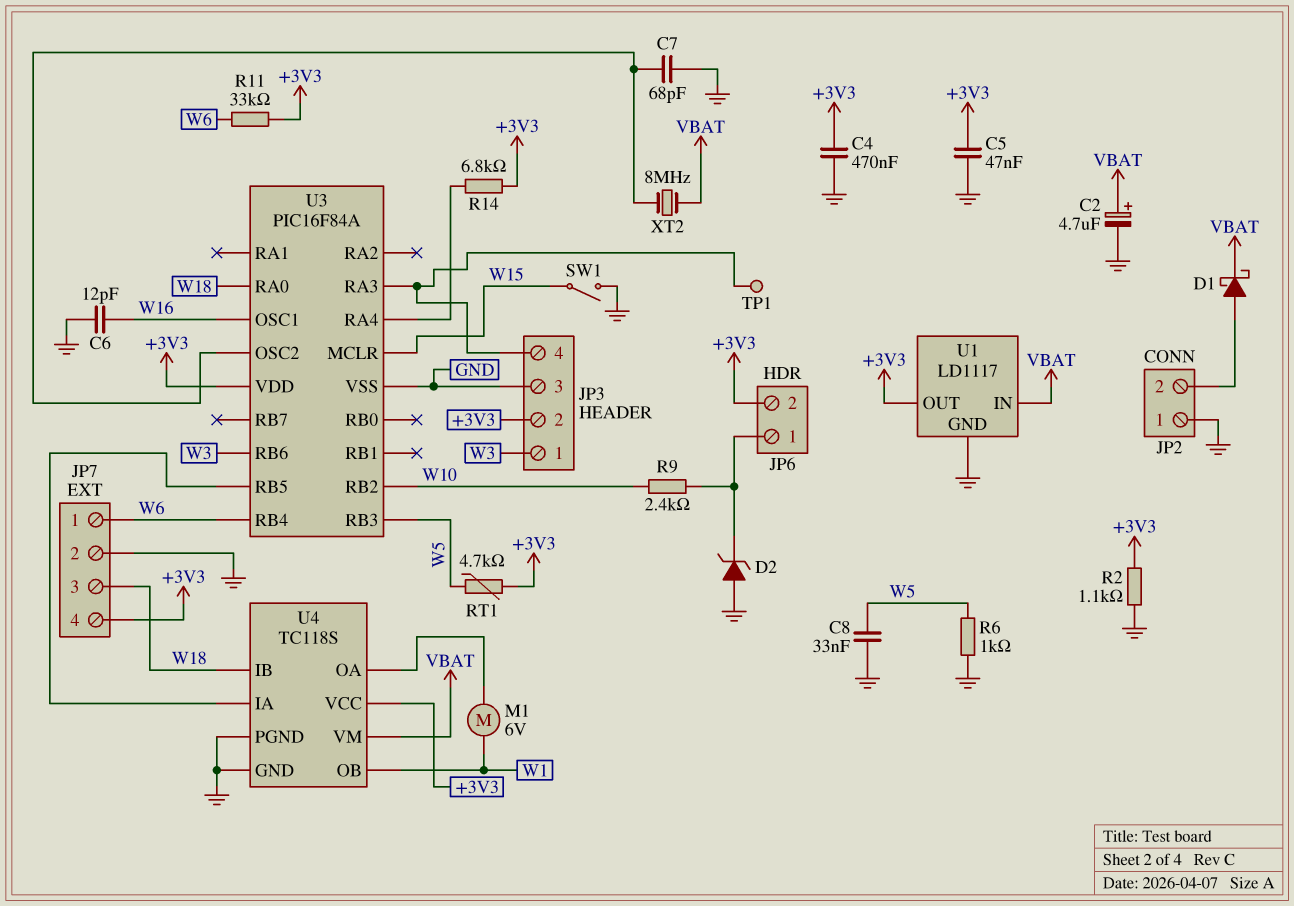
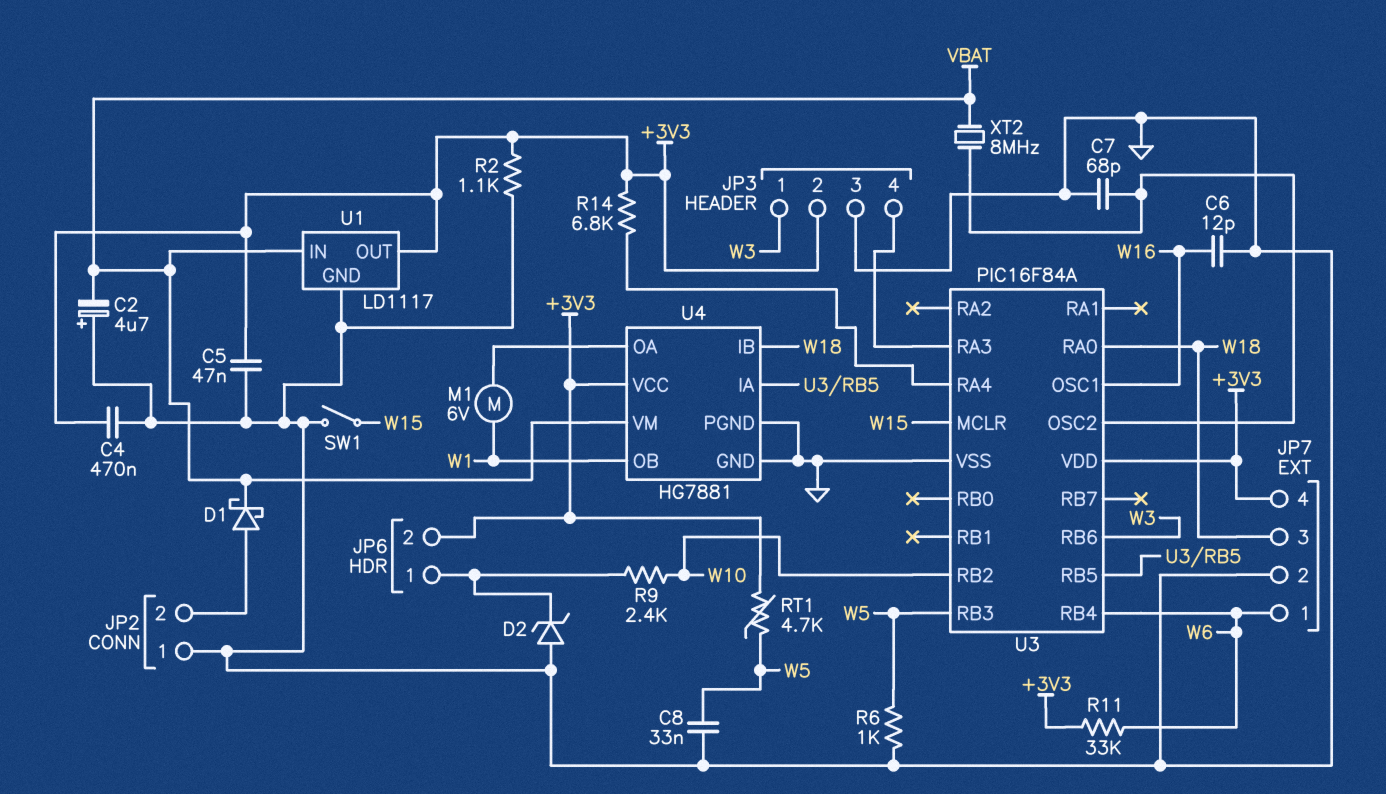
C2: 4.7uF (plus VBAT, minus GND) -> 4.7uF (plus GND, minus VBAT)
TP1: test point (JP3/4) -> none
U4: TC118S -> HG7881

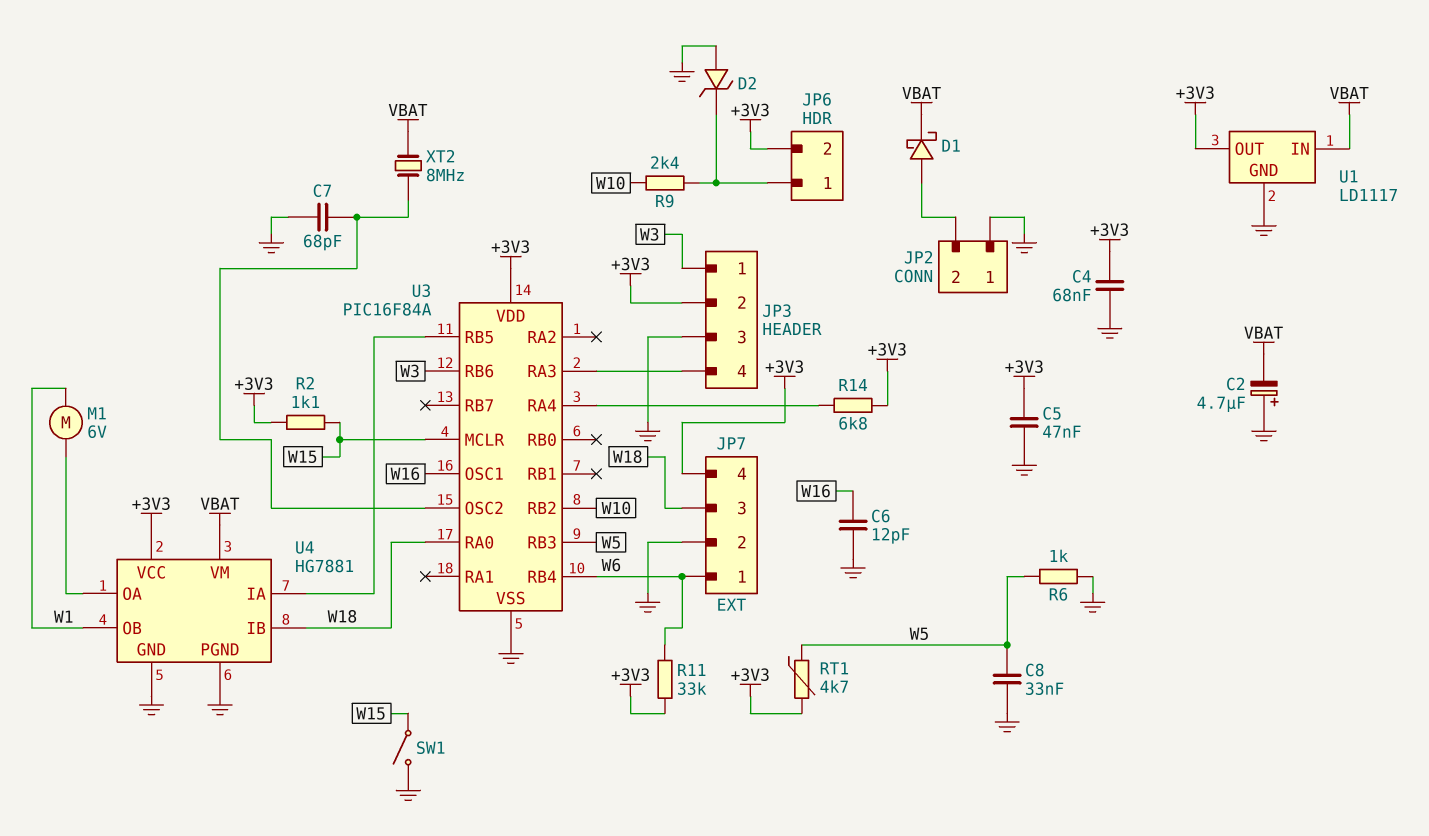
C4: 470nF (+3V3, GND) -> 68nF (+3V3, GND)
R2: 1.1k (+3V3, GND) -> 1.1k (+3V3, W15)

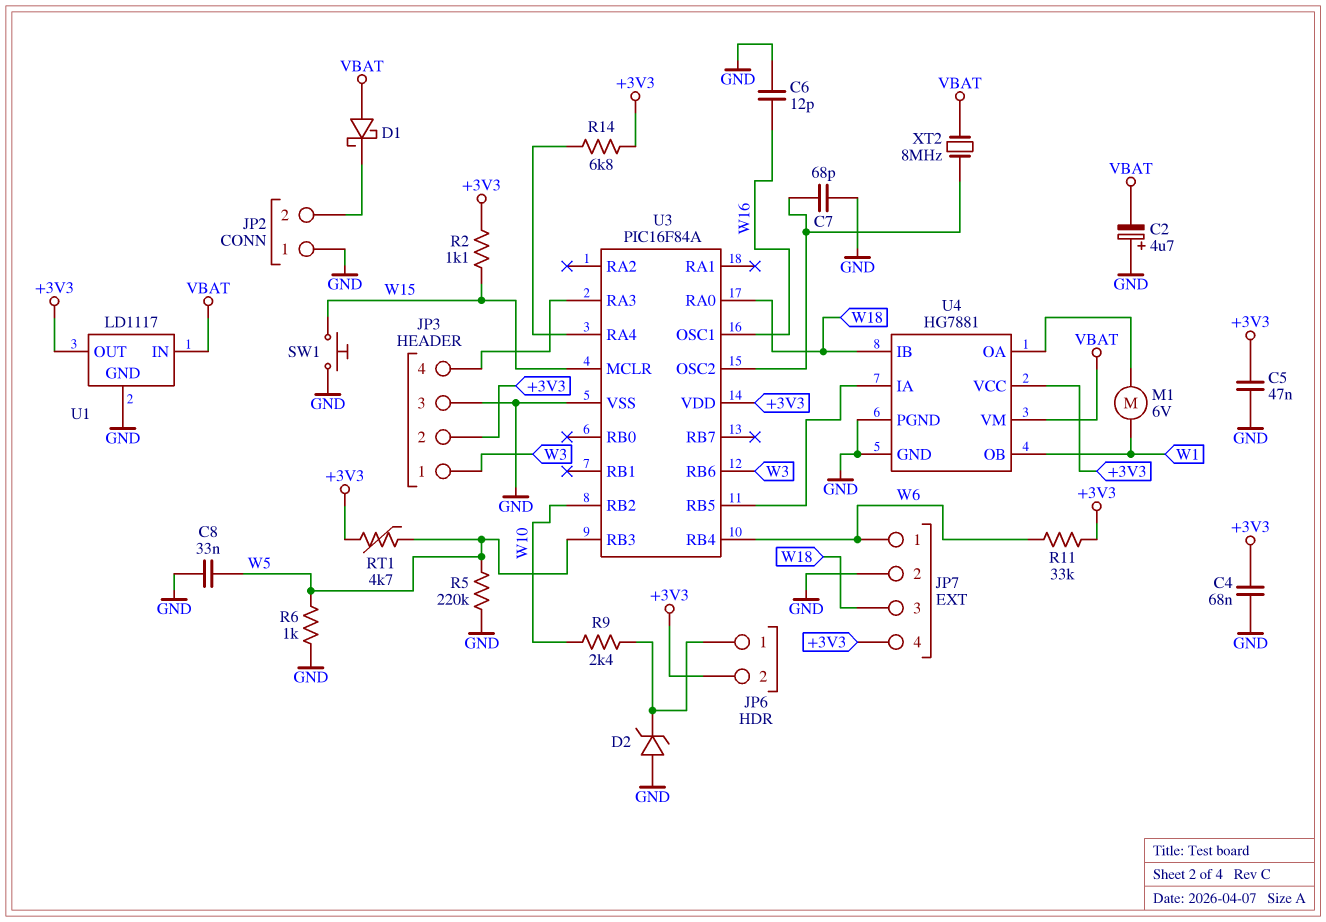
D1: schottky (A JP2/2, K VBAT) -> schottky (A VBAT, K JP2/2)
R5: none -> 220k (GND, W5)
SW1: switch (GND, W15) -> button (GND, W15)

